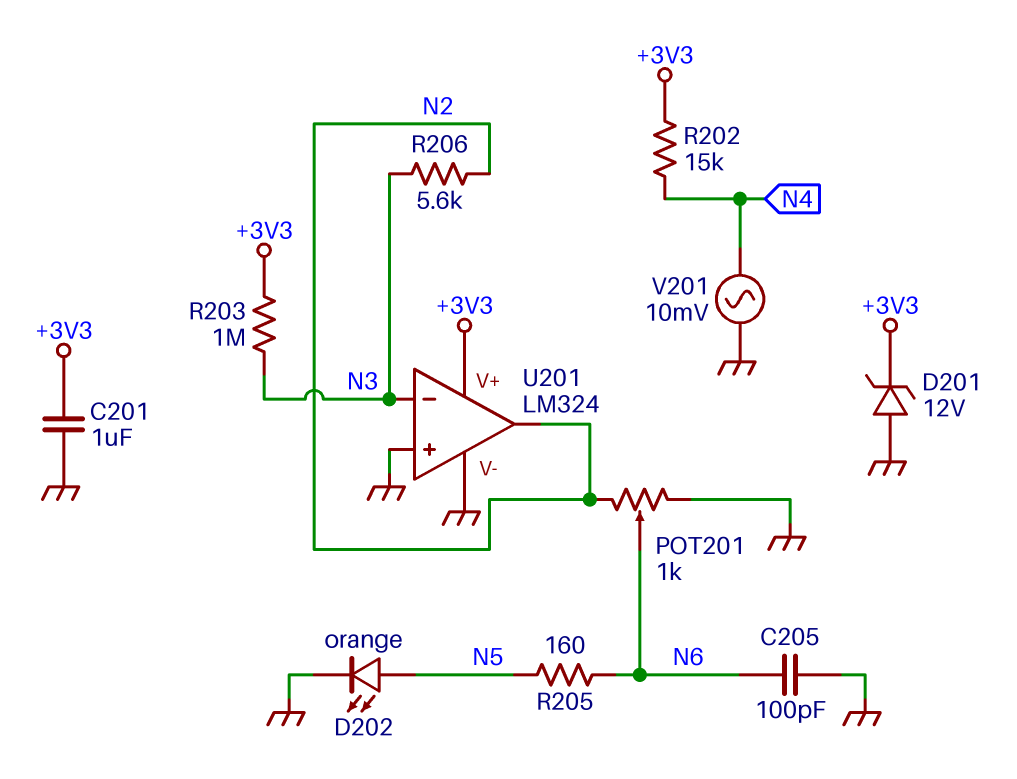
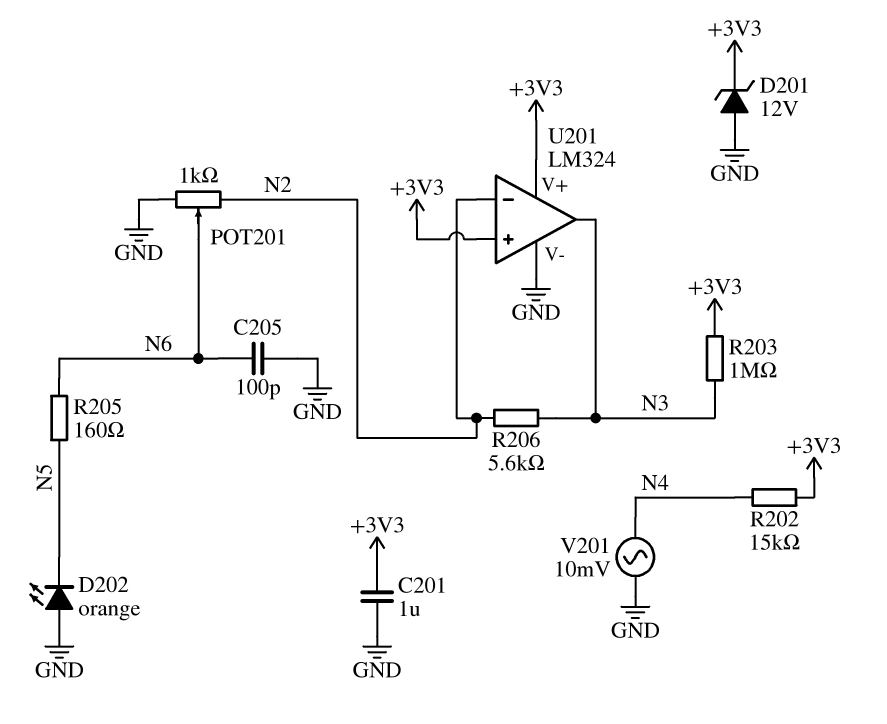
D202: LED orange (A N5, K GND) -> LED orange (A GND, K N5)
U201 pin in+: GND -> +3V3
U201 pin in-: N3 -> N2
U201 pin out: N2 -> N3

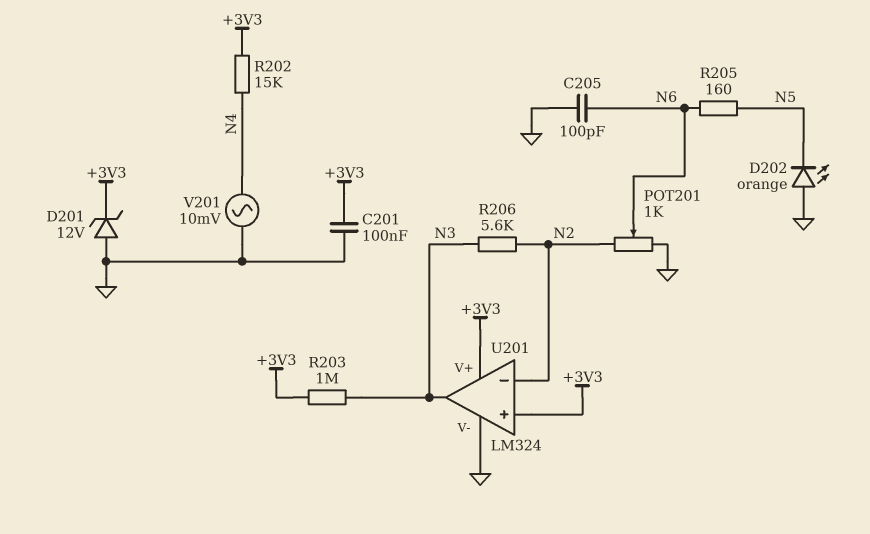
C201: 1uF (+3V3, GND) -> 100nF (+3V3, GND)

